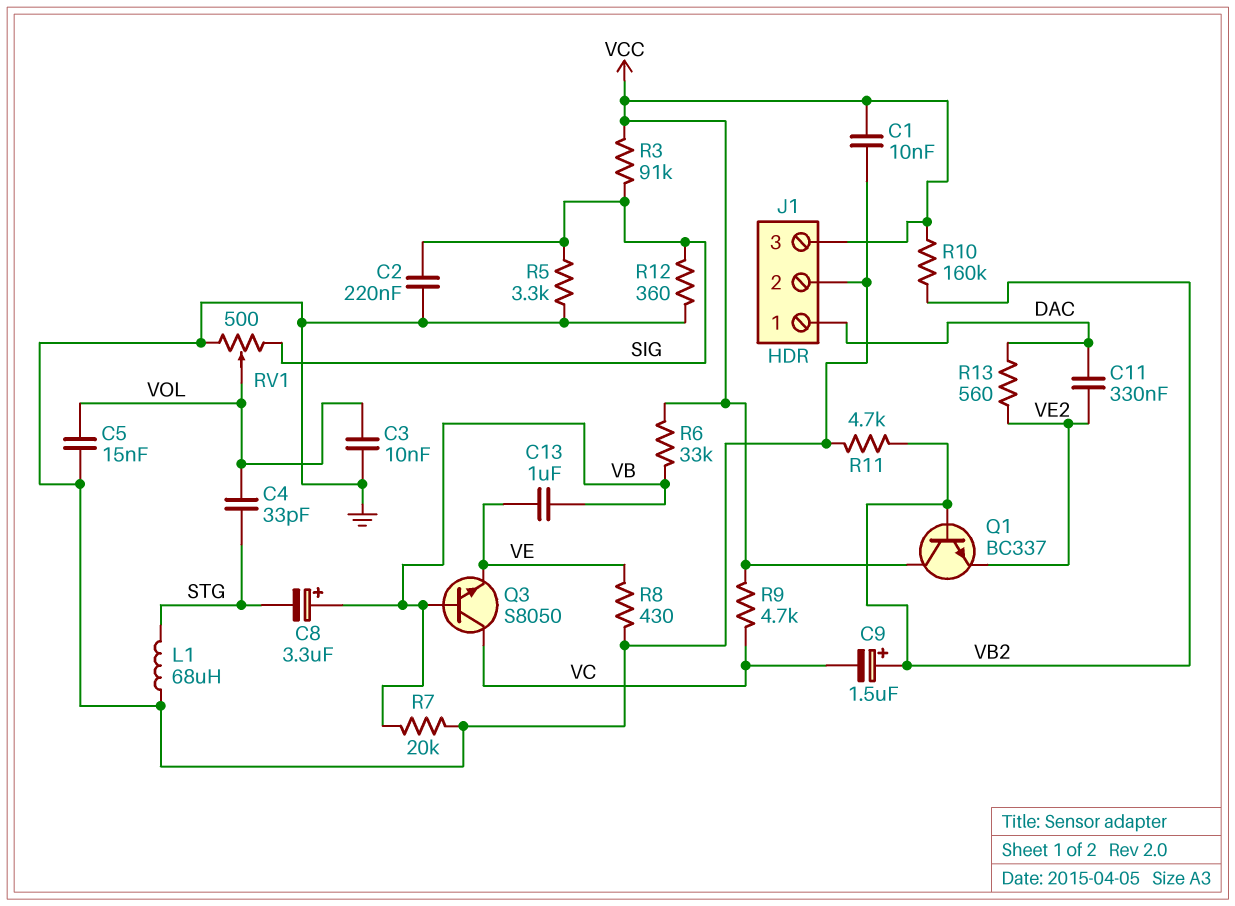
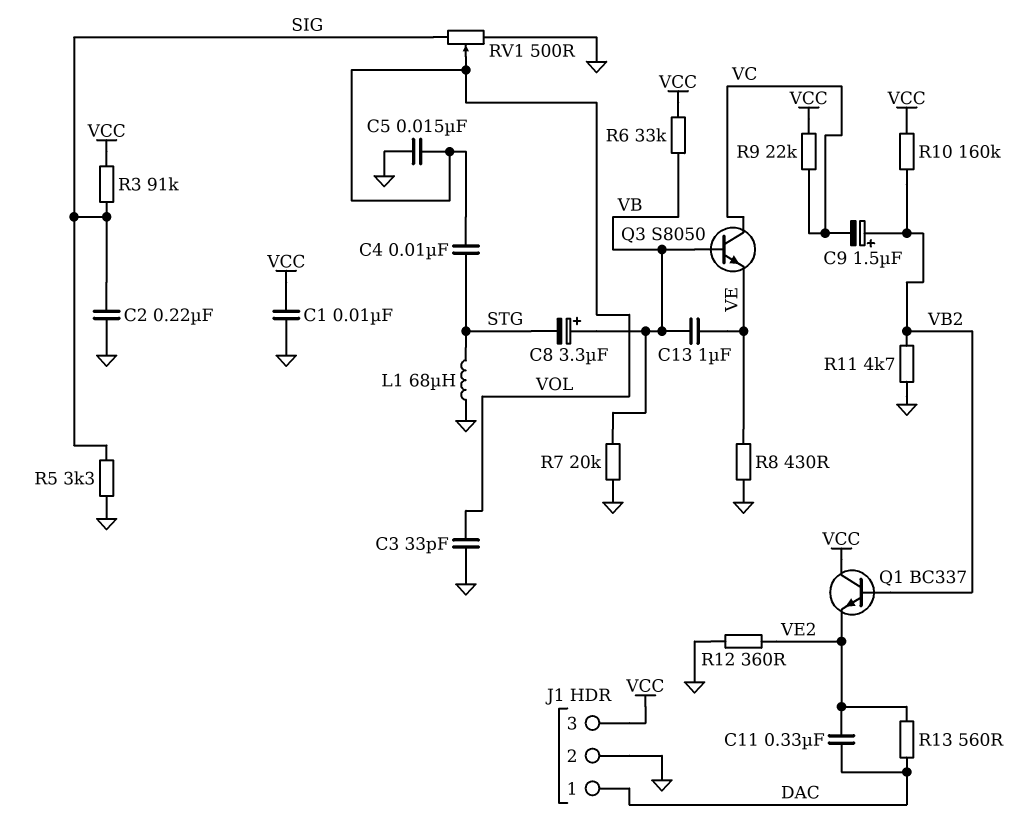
C3: 10nF (GND, VOL) -> 33pF (GND, VOL)
C4: 33pF (STG, VOL) -> 10nF (STG, VOL)
R9: 4.7k (VC, VCC) -> 22k (VC, VCC)
R12: 360 (GND, SIG) -> 360 (GND, VE2)

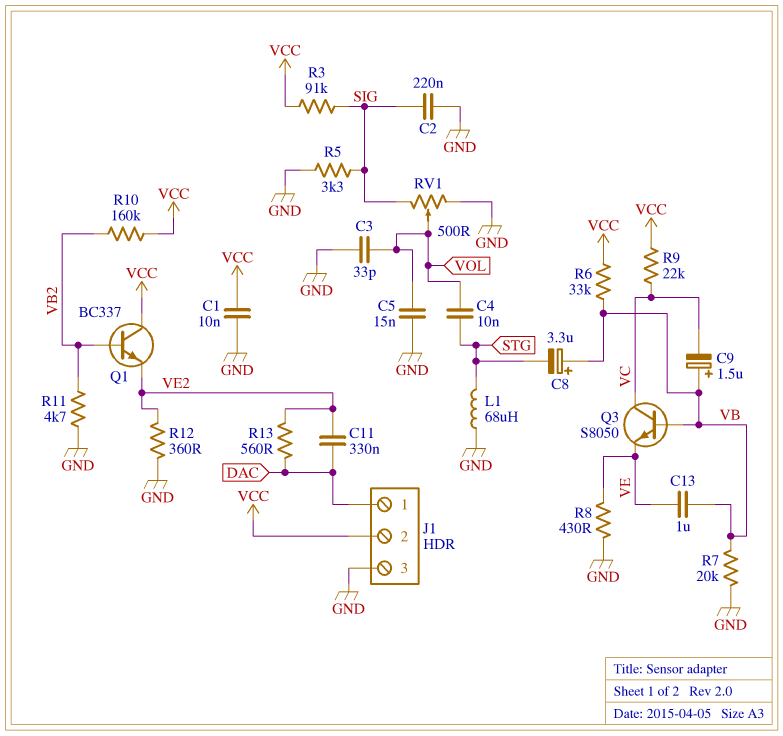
C9: 1.5uF (plus VB2, minus VC) -> 1.5uF (plus VB, minus VC)
J1 pin 2: GND -> VCC
J1 pin 3: VCC -> GND

